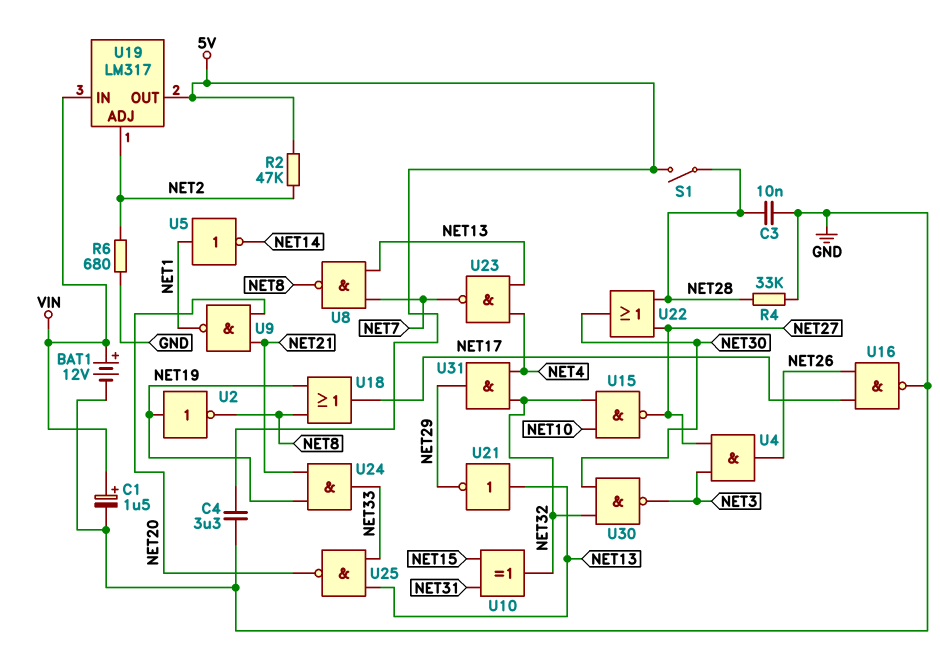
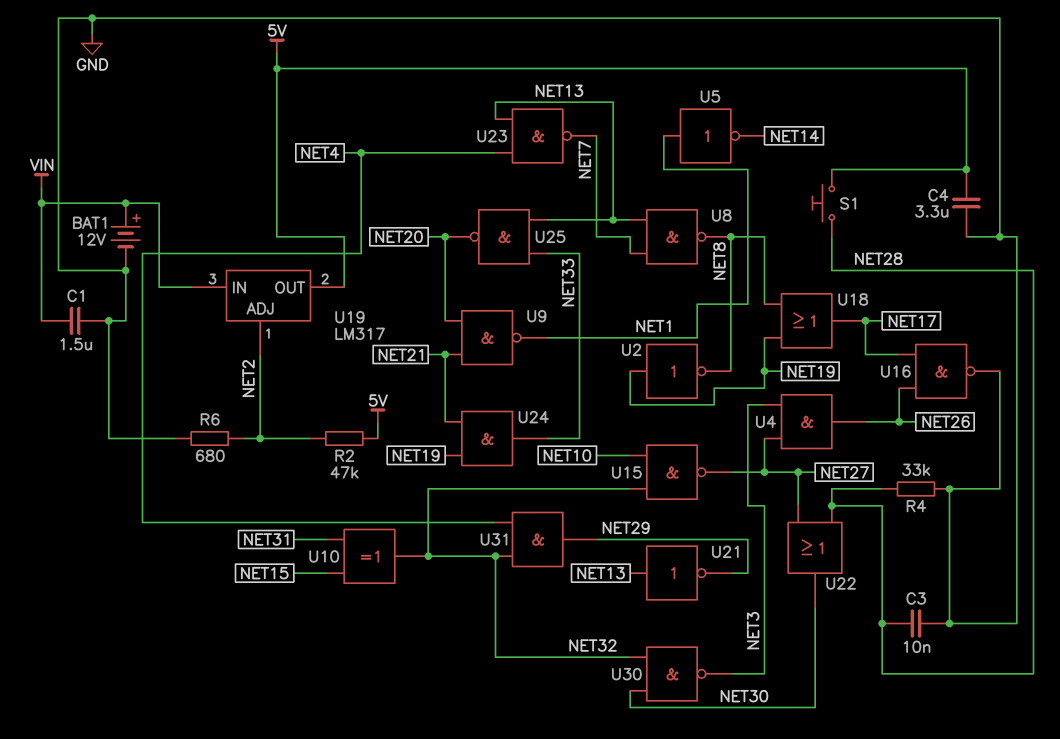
C1: 1.5uF (plus VIN, minus GND) -> 1.5uF (GND, VIN)
S1: switch (5V, NET28) -> button (5V, NET28)

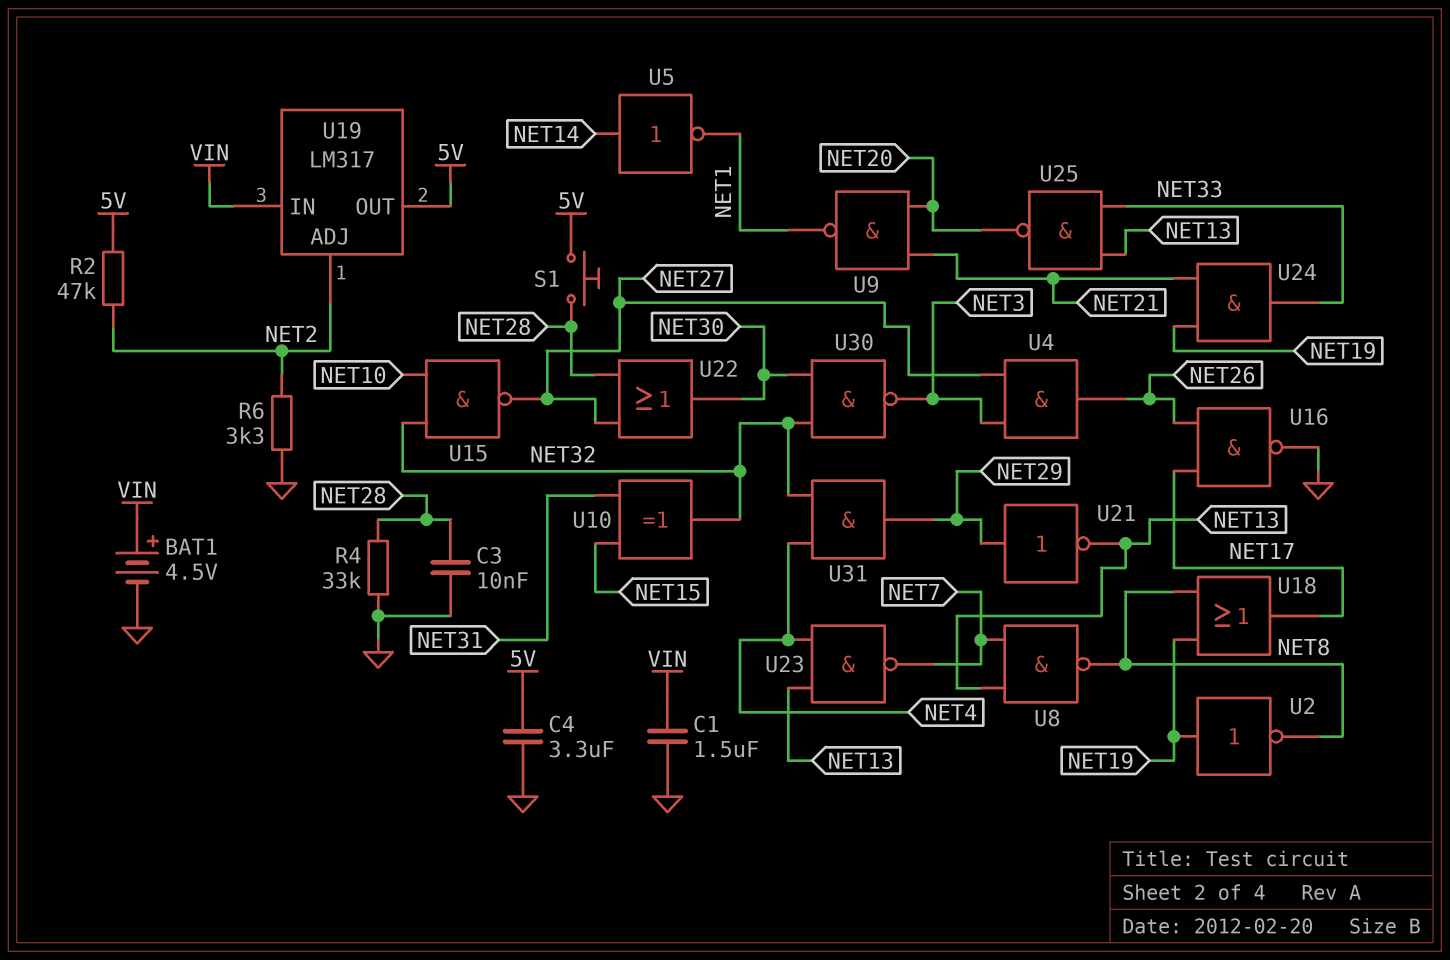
BAT1: 12V (plus VIN, minus GND) -> 4.5V (plus VIN, minus GND)
R6: 680 (GND, NET2) -> 3.3k (GND, NET2)
U5: NOT (in NET1, out NET14) -> NOT (in NET14, out NET1)
U21: NOT (in NET13, out NET29) -> NOT (in NET29, out NET13)

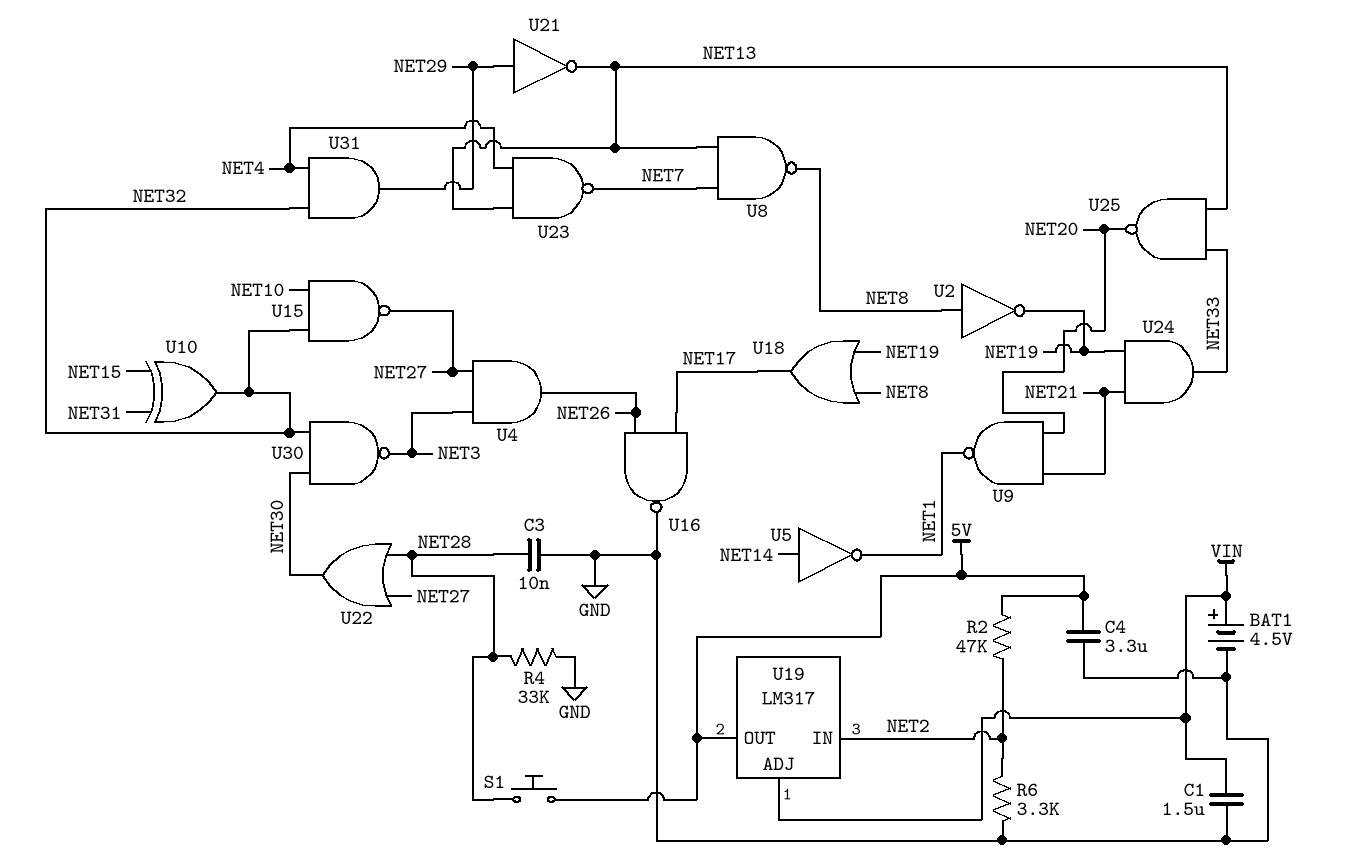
U2: NOT (in NET19, out NET8) -> NOT (in NET8, out NET19)
U19 pin ADJ: NET2 -> VIN
U19 pin IN: VIN -> NET2

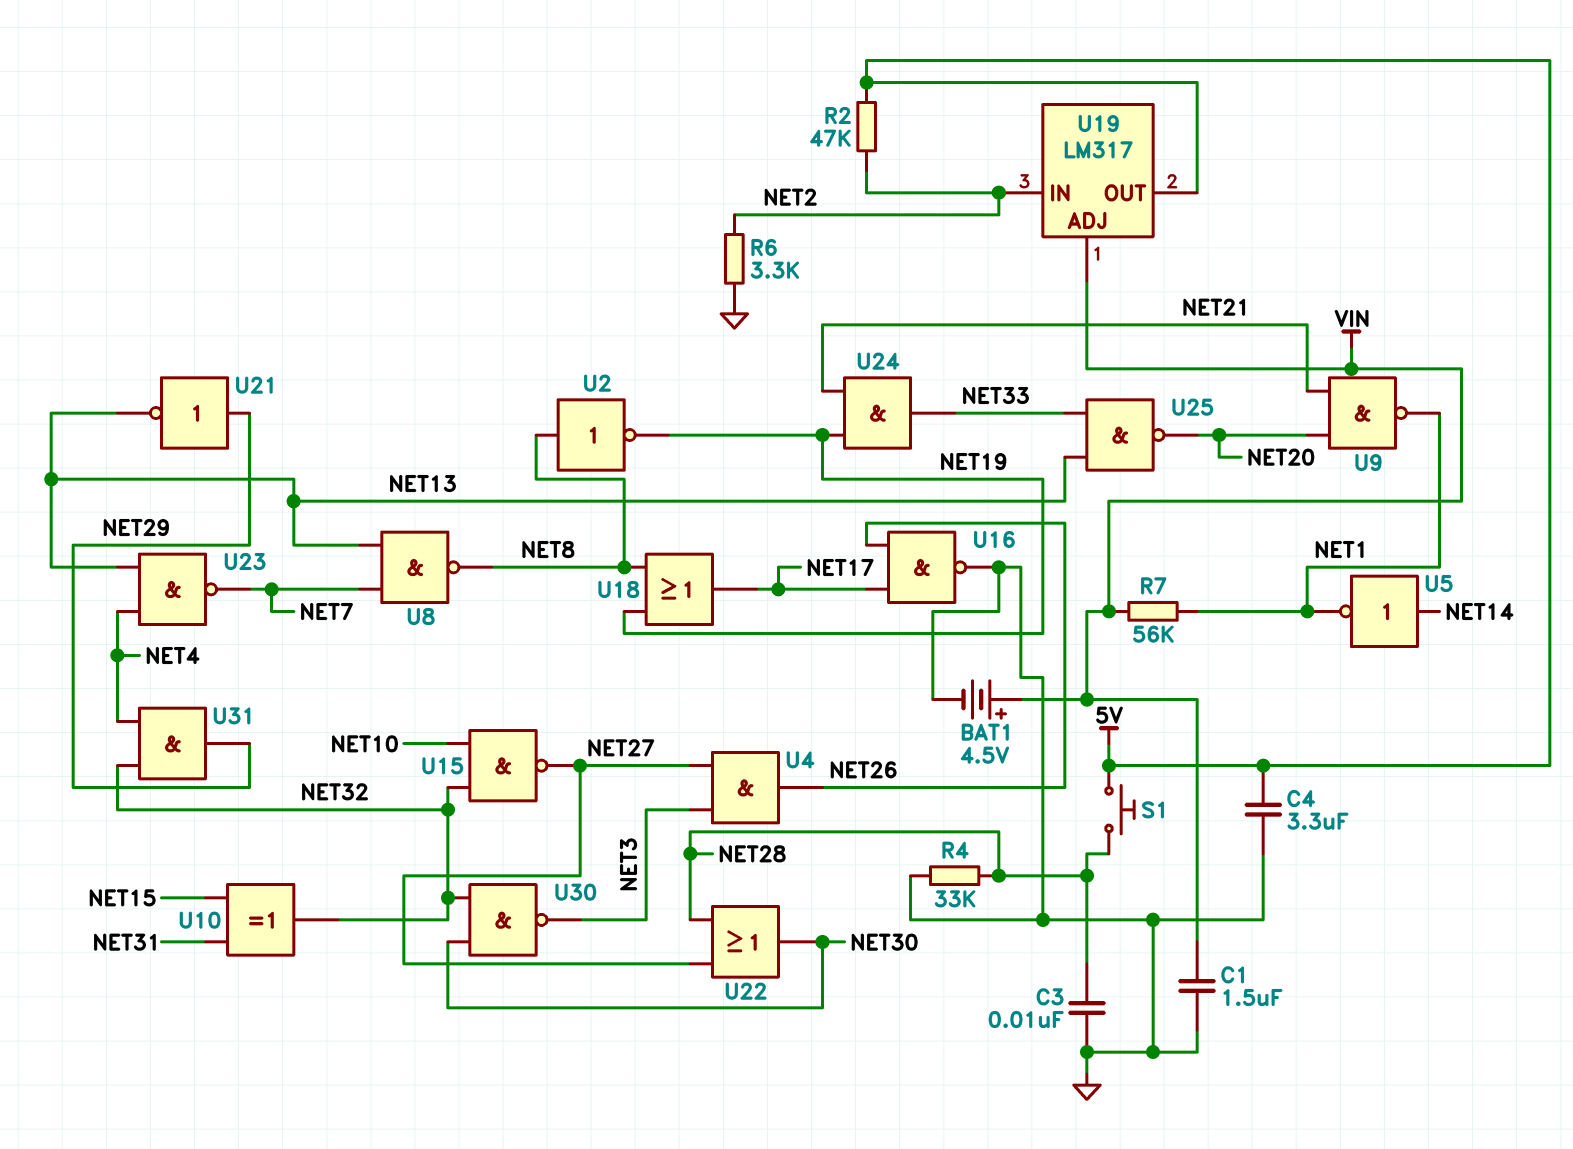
R7: none -> 56k (NET1, VIN)

